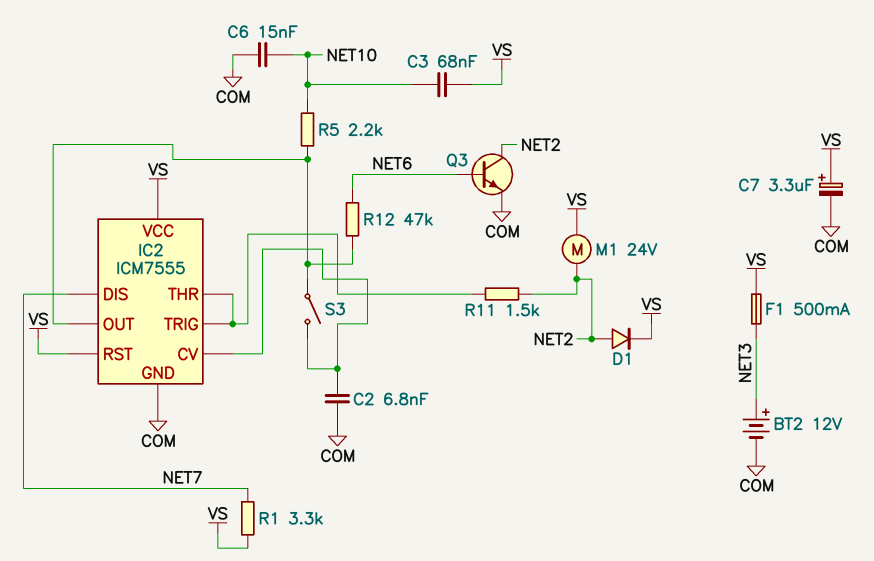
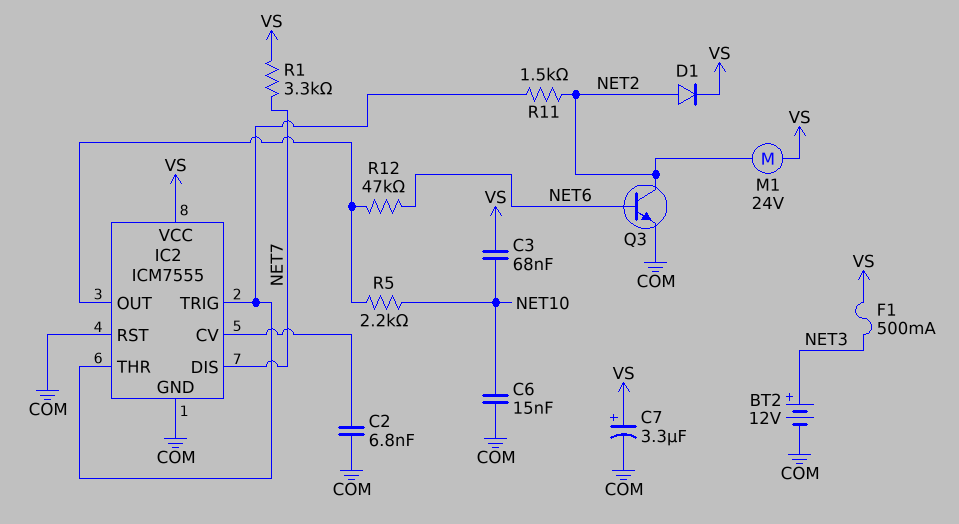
IC2 pin RST: VS -> COM
S3: switch (IC2/CV, IC2/OUT) -> none

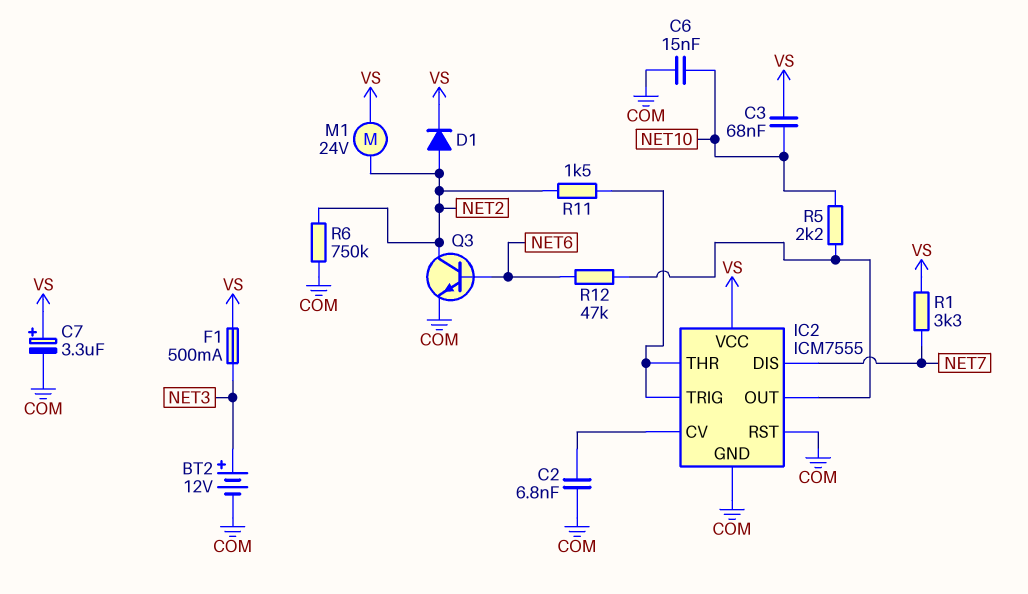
R6: none -> 750k (COM, NET2)

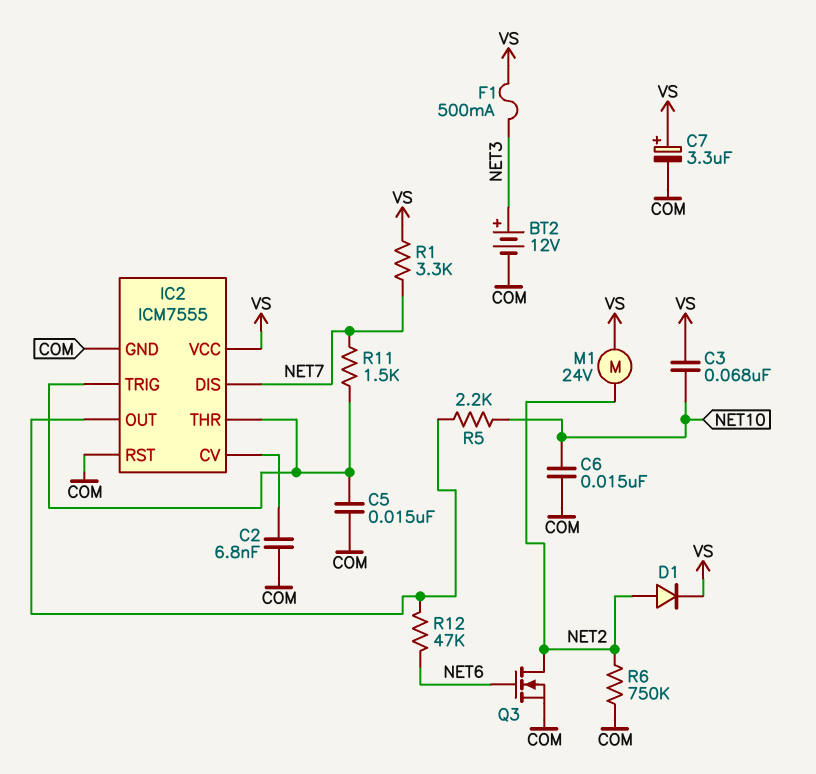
C5: none -> 15nF (COM, IC2/THR)
Q3: NPN (B NET6, C NET2, E COM) -> NMOS (G NET6, D NET2, S COM)
R11: 1.5k (IC2/THR, NET2) -> 1.5k (IC2/THR, NET7)

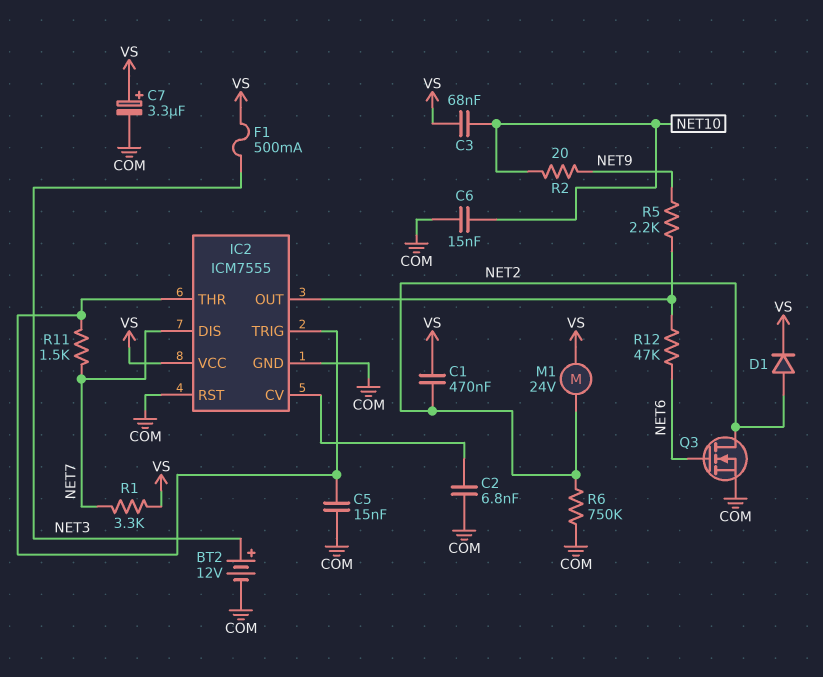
C1: none -> 470nF (NET2, VS)
R2: none -> 20 (NET9, NET10)
R5: 2.2k (IC2/OUT, NET10) -> 2.2k (IC2/OUT, NET9)

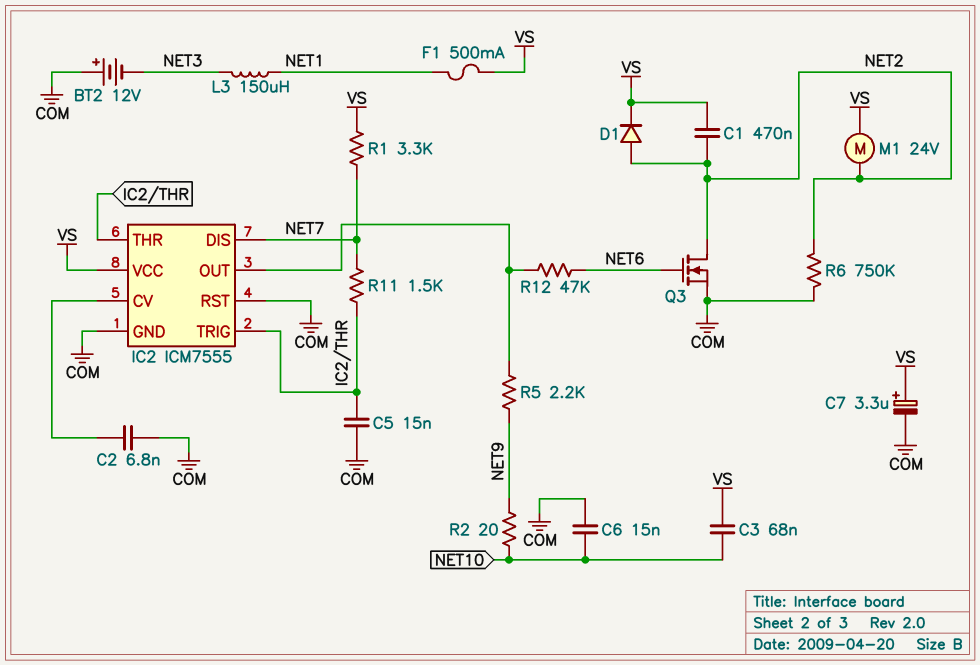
BT2: 12V (plus NET3, minus COM) -> 12V (plus COM, minus NET3)
F1: 500mA (NET3, VS) -> 500mA (NET1, VS)
L3: none -> 150uH (NET1, NET3)

